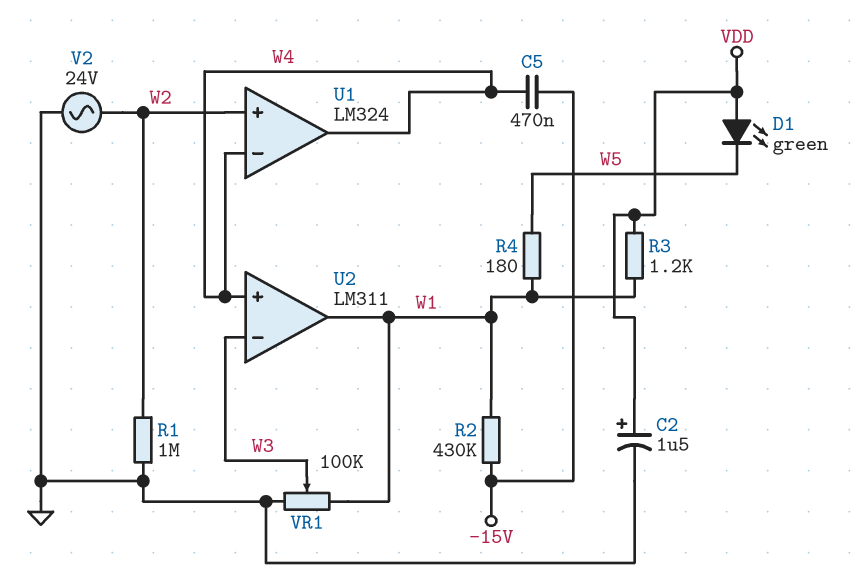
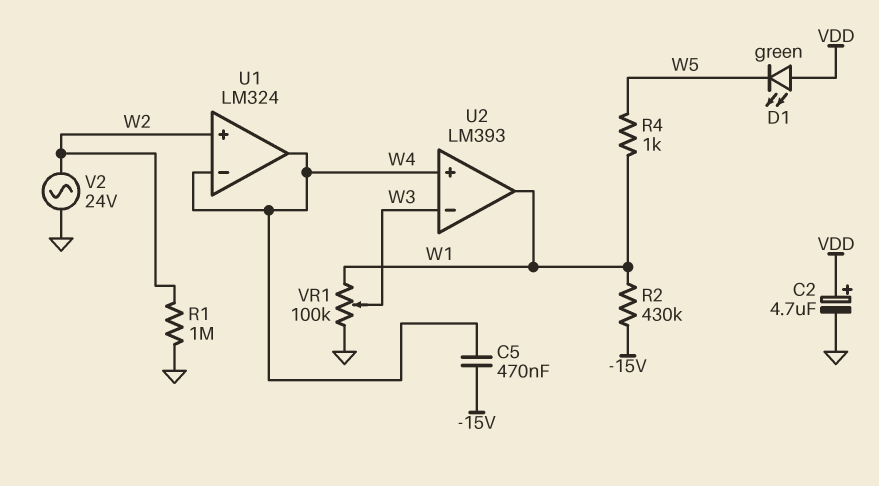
C2: 1.5uF (plus VDD, minus GND) -> 4.7uF (plus VDD, minus GND)
R3: 1.2k (VDD, W1) -> none
R4: 180 (W1, W5) -> 1k (W1, W5)
U2: LM311 -> LM393

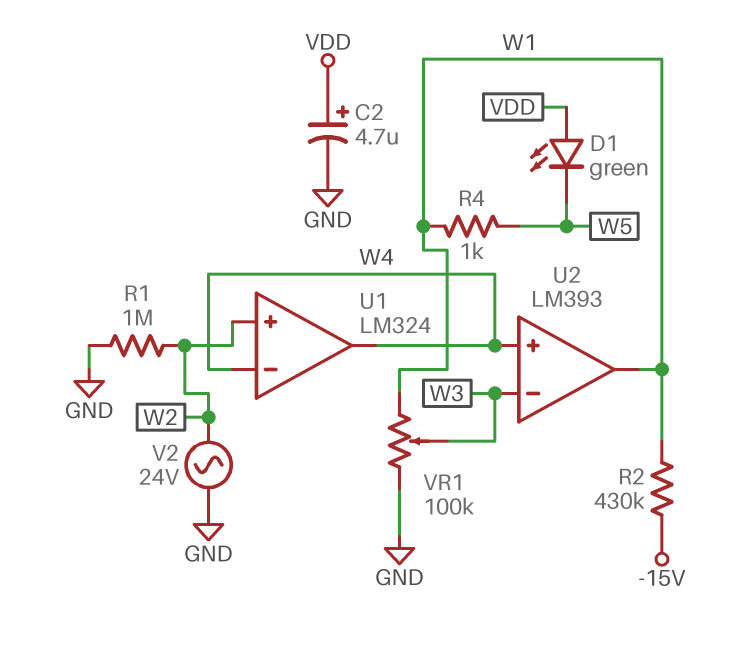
C5: 470nF (-15V, W4) -> none

